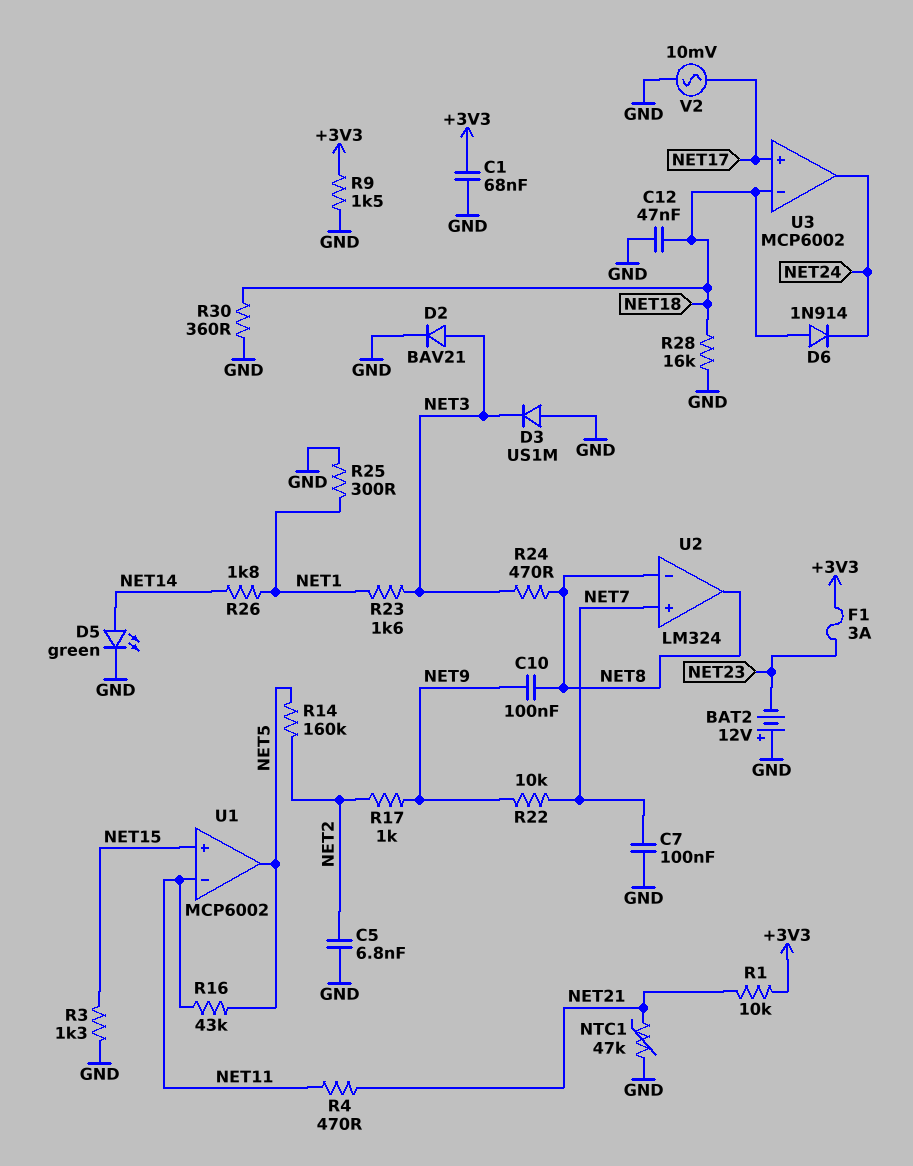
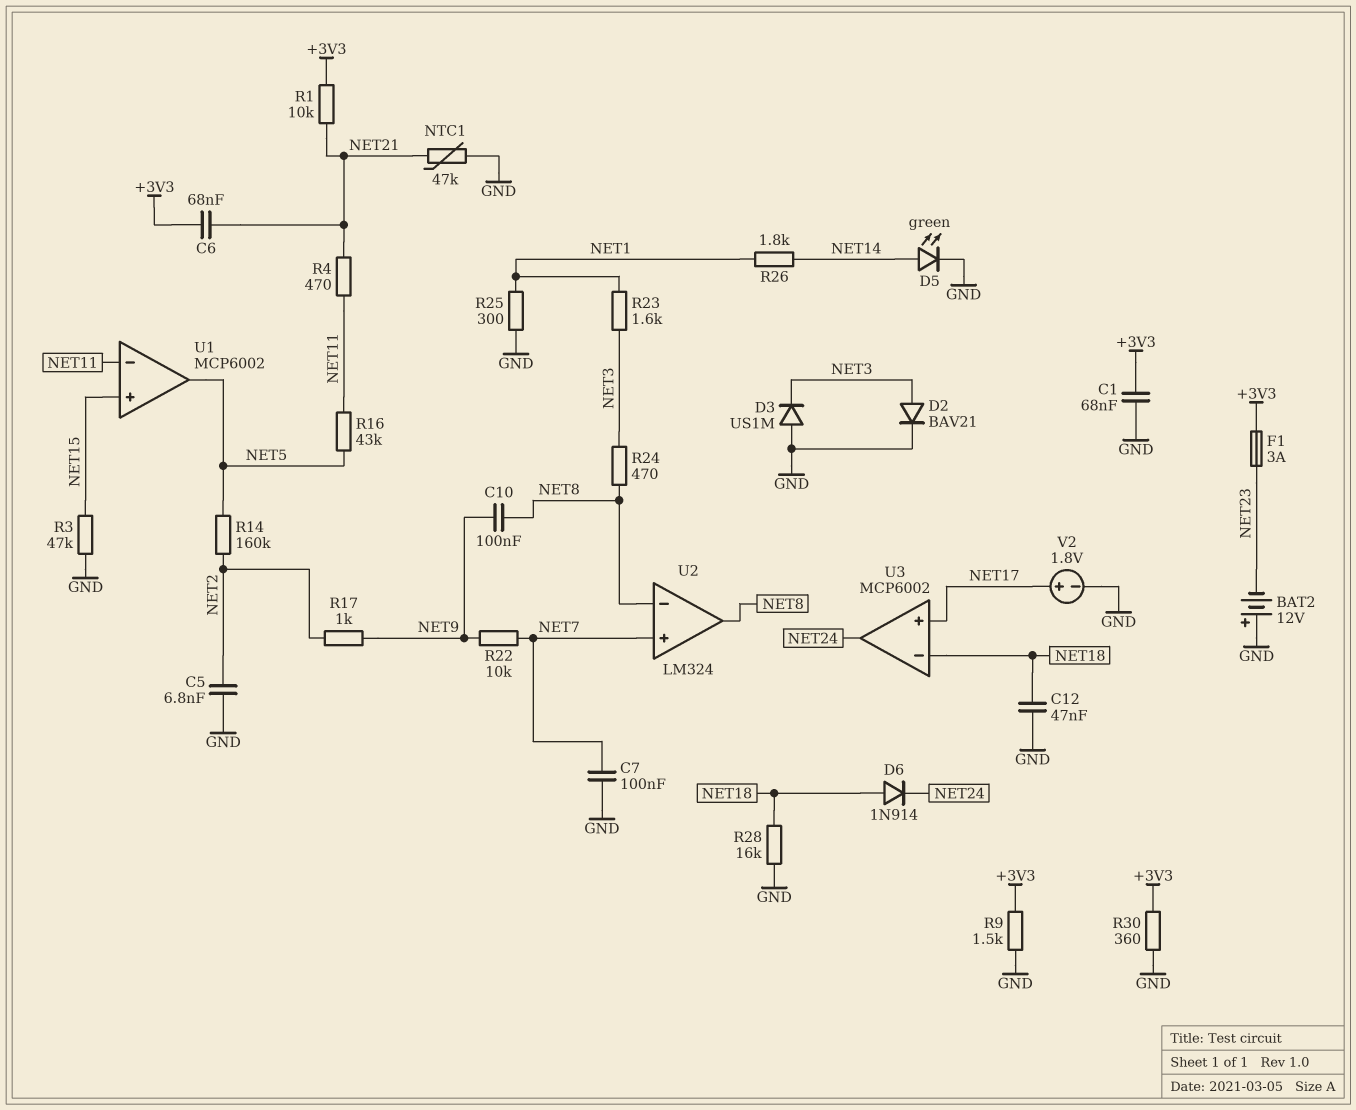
C6: none -> 68nF (+3V3, NET21)
R3: 1.3k (GND, NET15) -> 47k (GND, NET15)
R30: 360 (GND, NET18) -> 360 (+3V3, GND)
V2: AC 10mV (GND, NET17) -> 1.8V (plus NET17, minus GND)

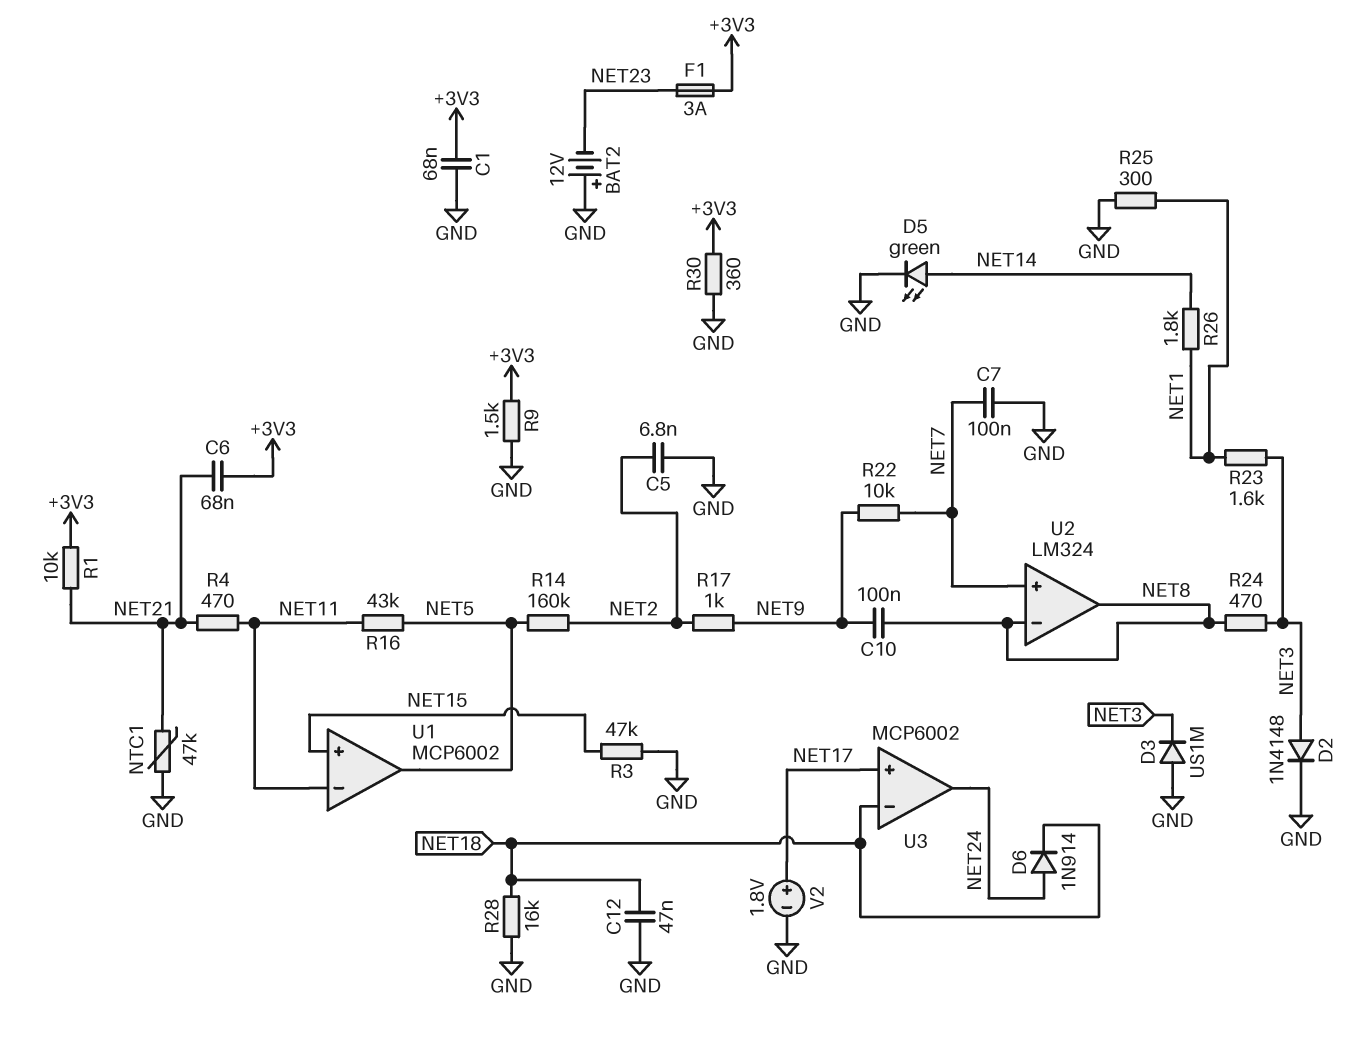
D2: diode BAV21 (A NET3, K GND) -> diode 1N4148 (A NET3, K GND)
D6: diode 1N914 (A NET18, K NET24) -> diode 1N914 (A NET24, K NET18)

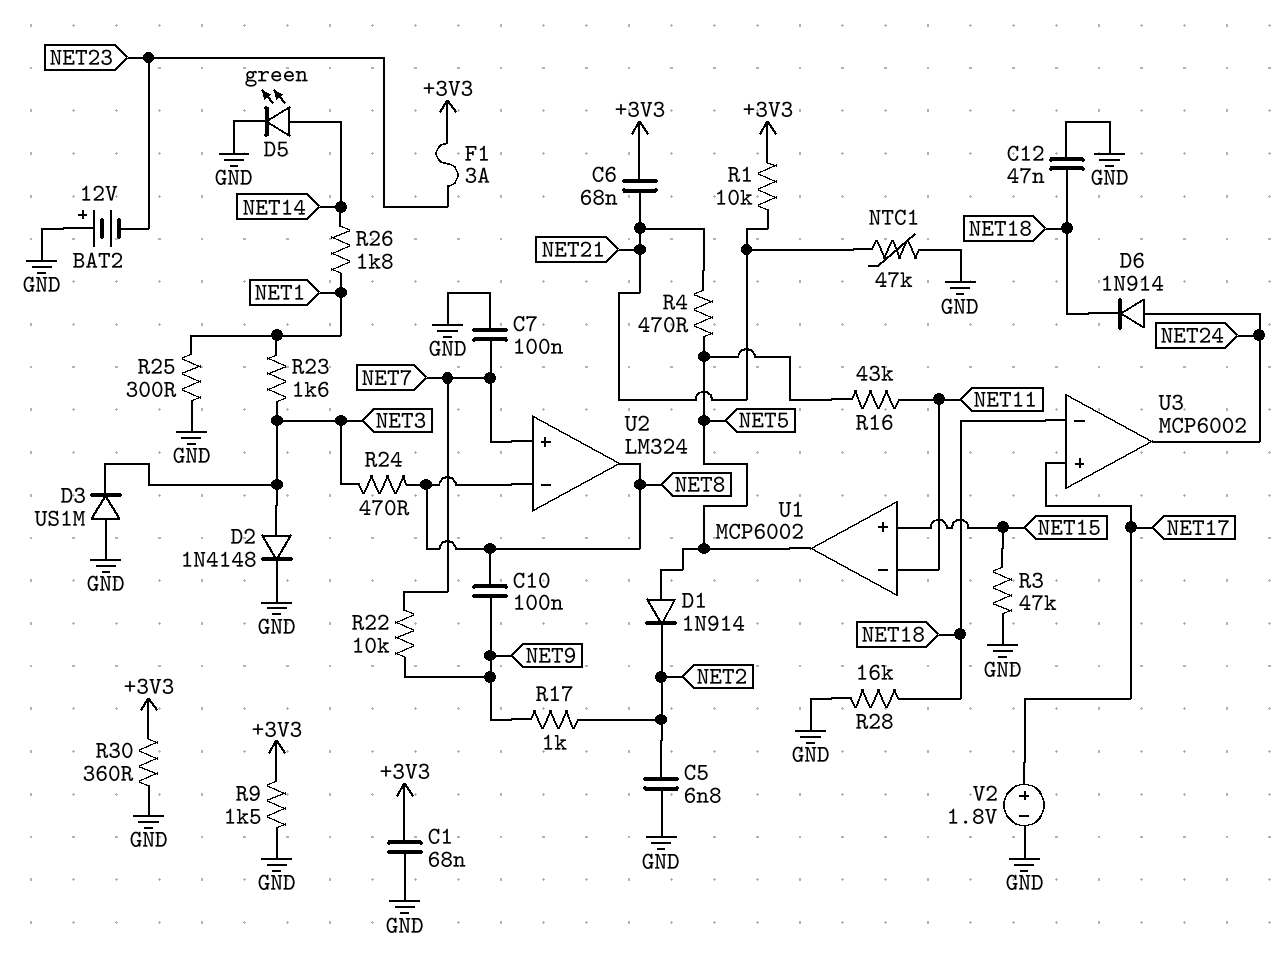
D1: none -> diode 1N914 (A NET5, K NET2)
R4: 470 (NET11, NET21) -> 470 (NET5, NET21)
R14: 160k (NET2, NET5) -> none

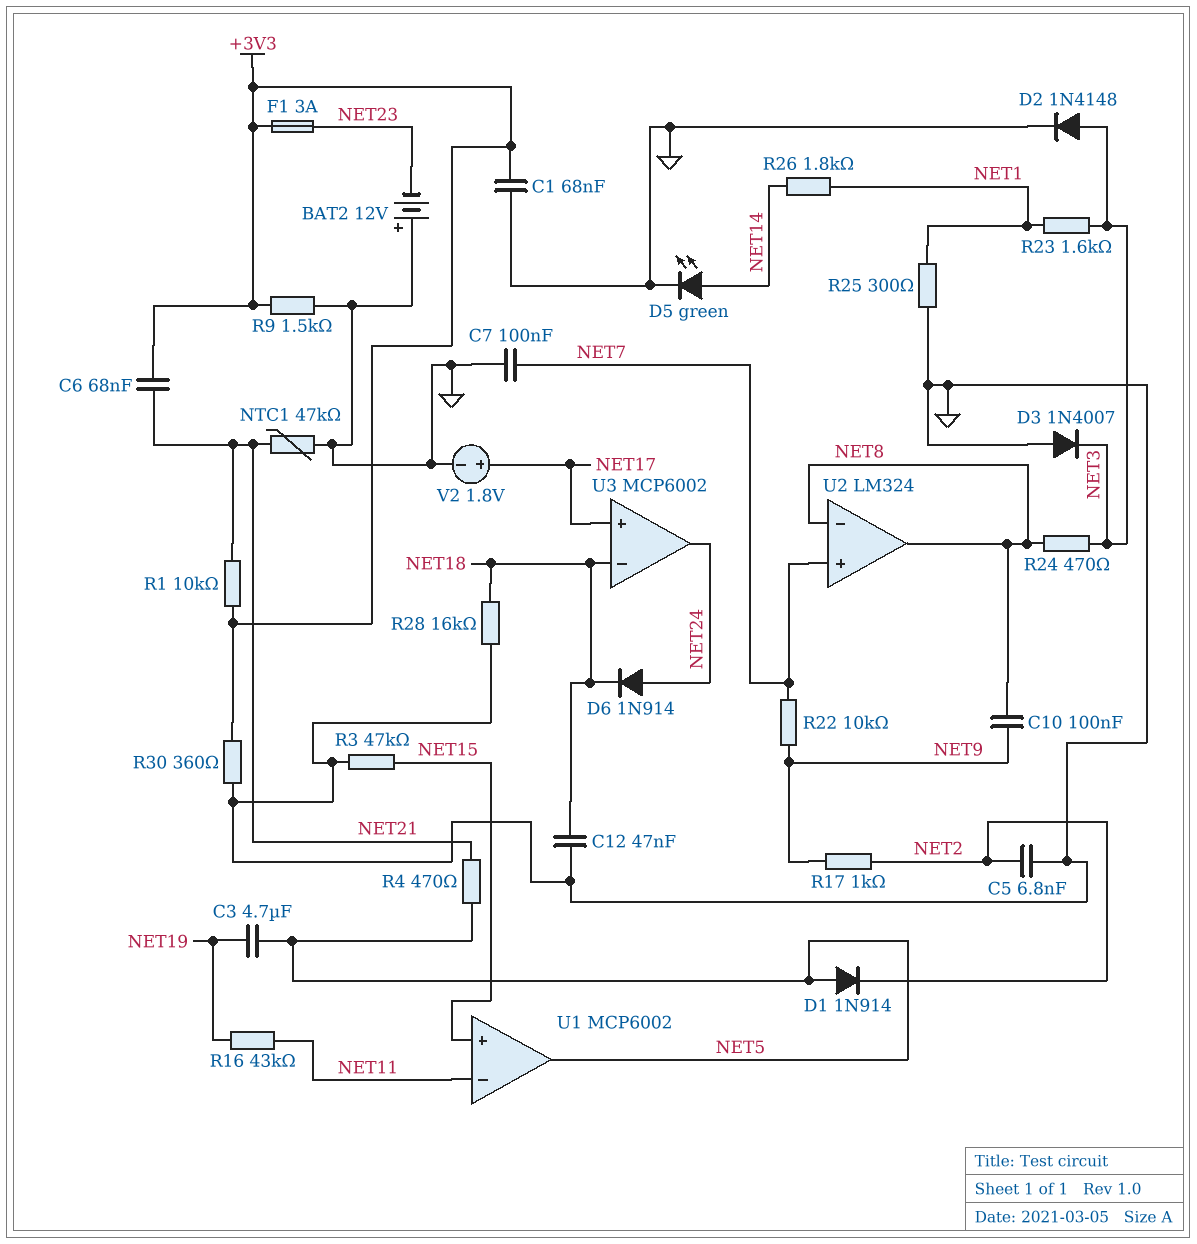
C3: none -> 4.7uF (NET5, NET19)
D3: diode US1M (A GND, K NET3) -> diode 1N4007 (A GND, K NET3)
R16: 43k (NET5, NET11) -> 43k (NET11, NET19)

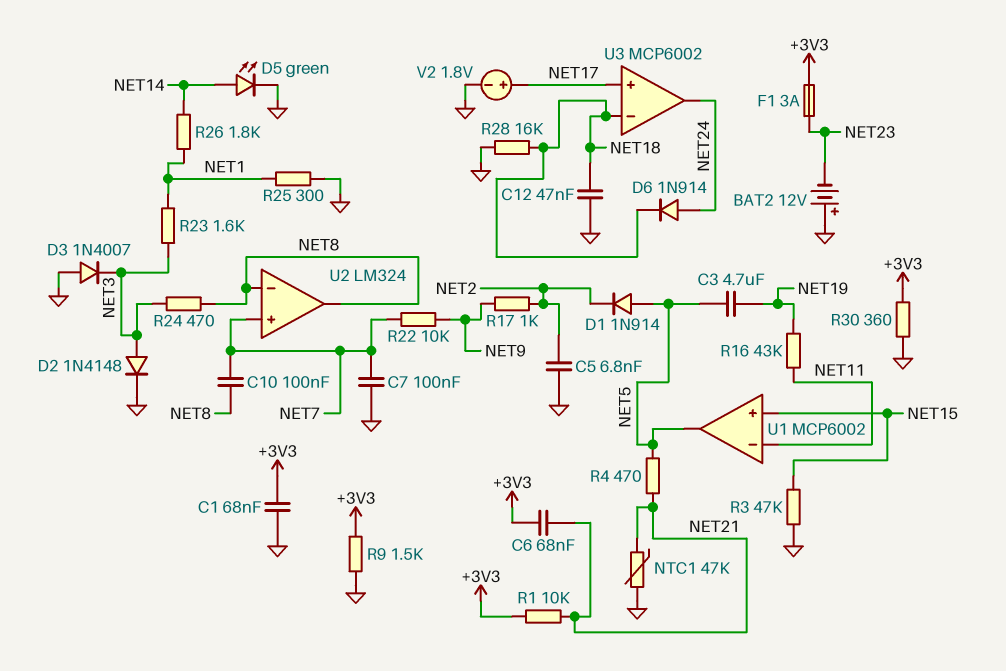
C10: 100nF (NET8, NET9) -> 100nF (NET7, NET8)

